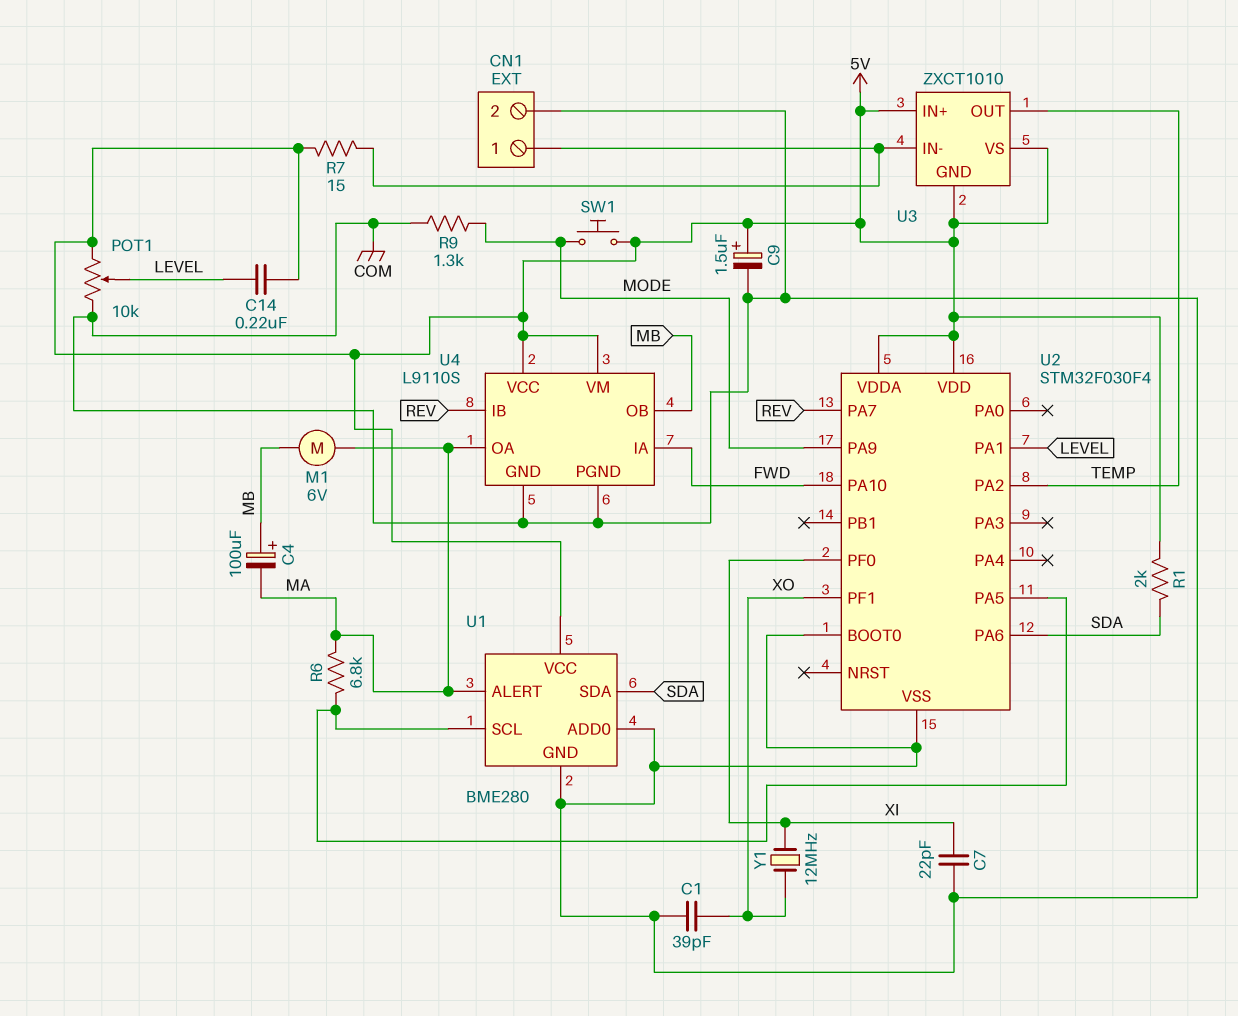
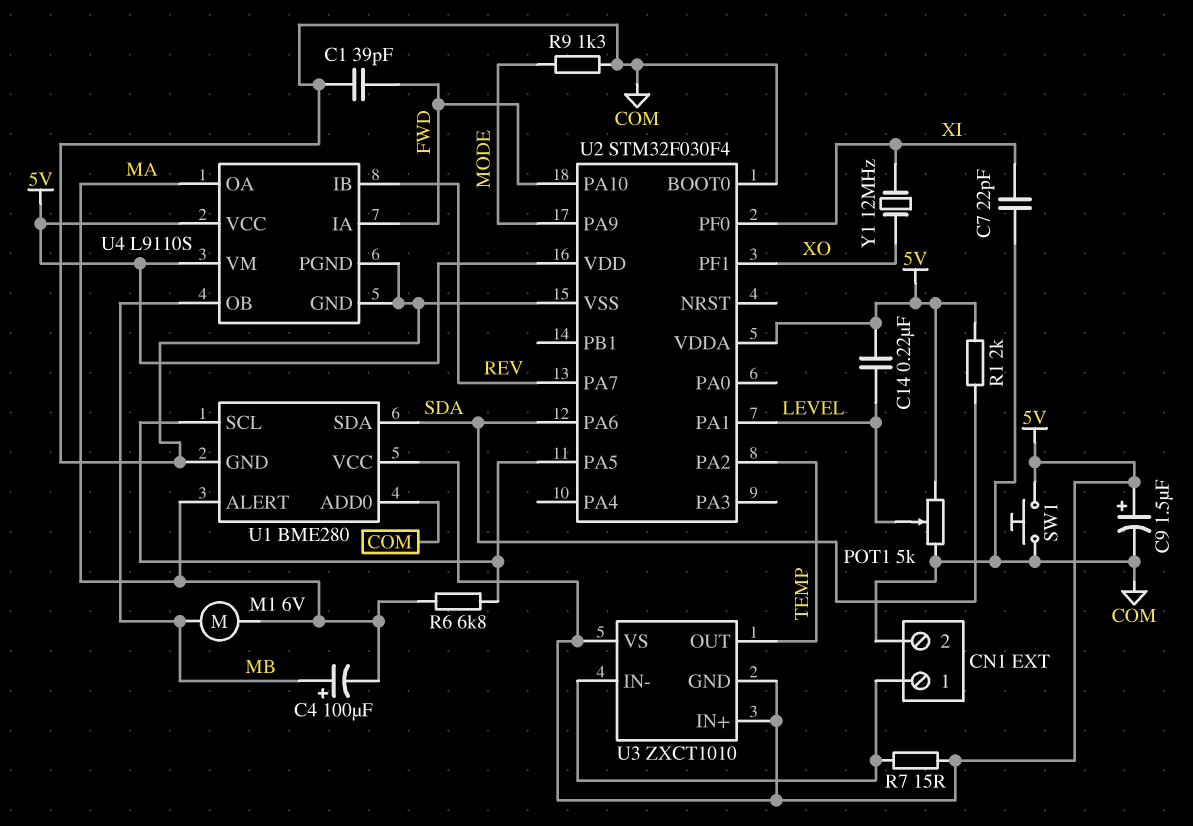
C1: 39pF (COM, XO) -> 39pF (COM, FWD)
POT1: 10k (5V, COM, wiper LEVEL) -> 5k (5V, COM, wiper LEVEL)
SW1: button (5V, MODE) -> button (5V, COM)

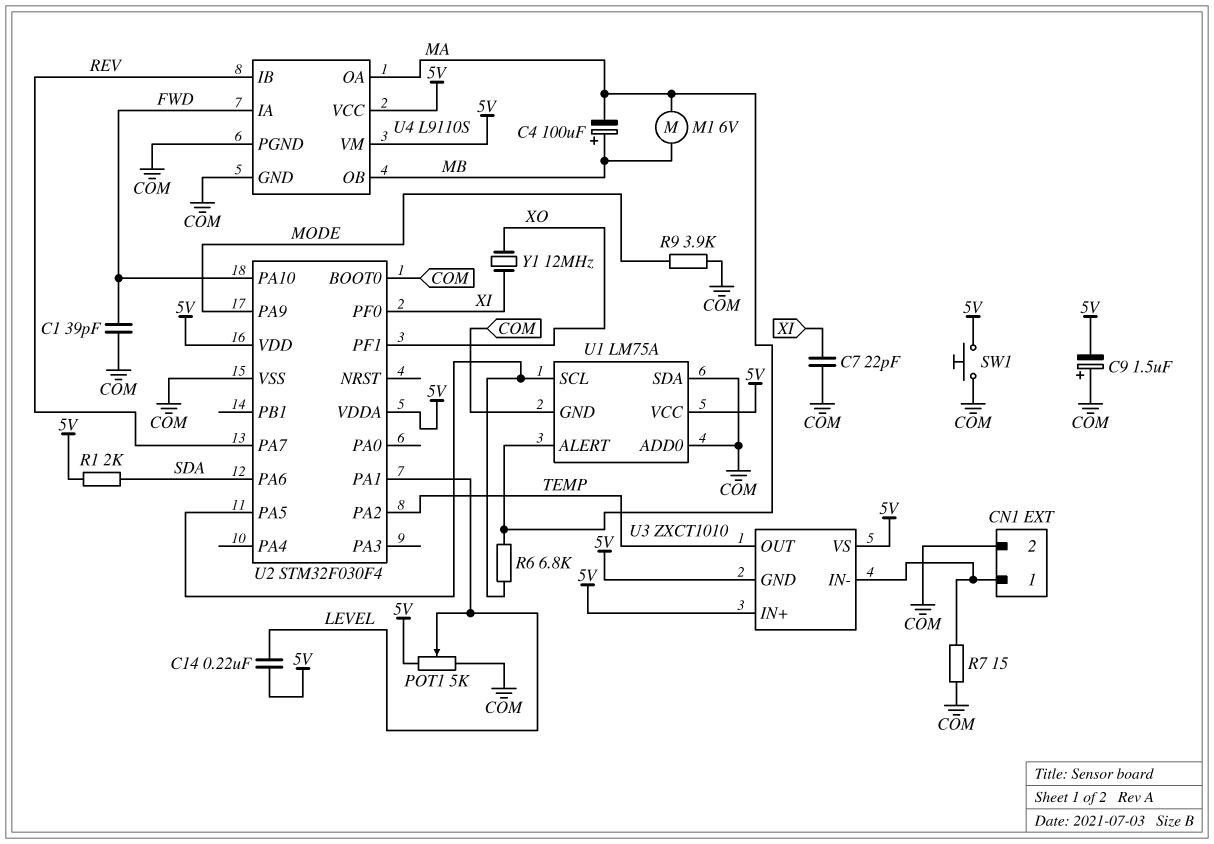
C9: 1.5uF (plus 5V, minus COM) -> 1.5uF (plus COM, minus 5V)
R7: 15 (5V, CN1/1) -> 15 (CN1/1, COM)
R9: 1.3k (COM, MODE) -> 3.9k (COM, MODE)
U1: BME280 -> LM75A
U1 pin SDA: SDA -> COM

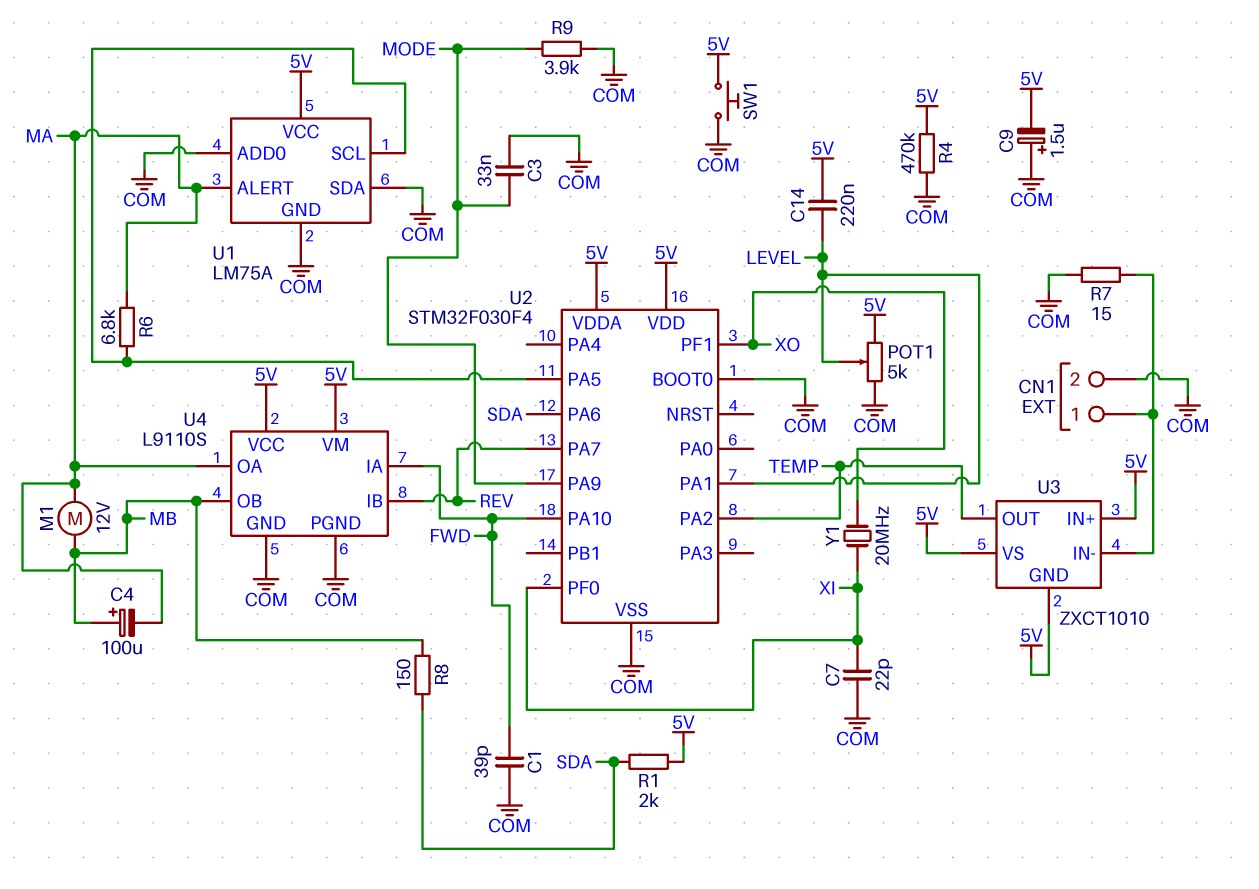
C3: none -> 33nF (COM, MODE)
M1: motor 6V (MA, MB) -> motor 12V (MA, MB)
R4: none -> 470k (5V, COM)
R8: none -> 150 (MB, SDA)
Y1: 12MHz (XI, XO) -> 20MHz (XI, XO)

